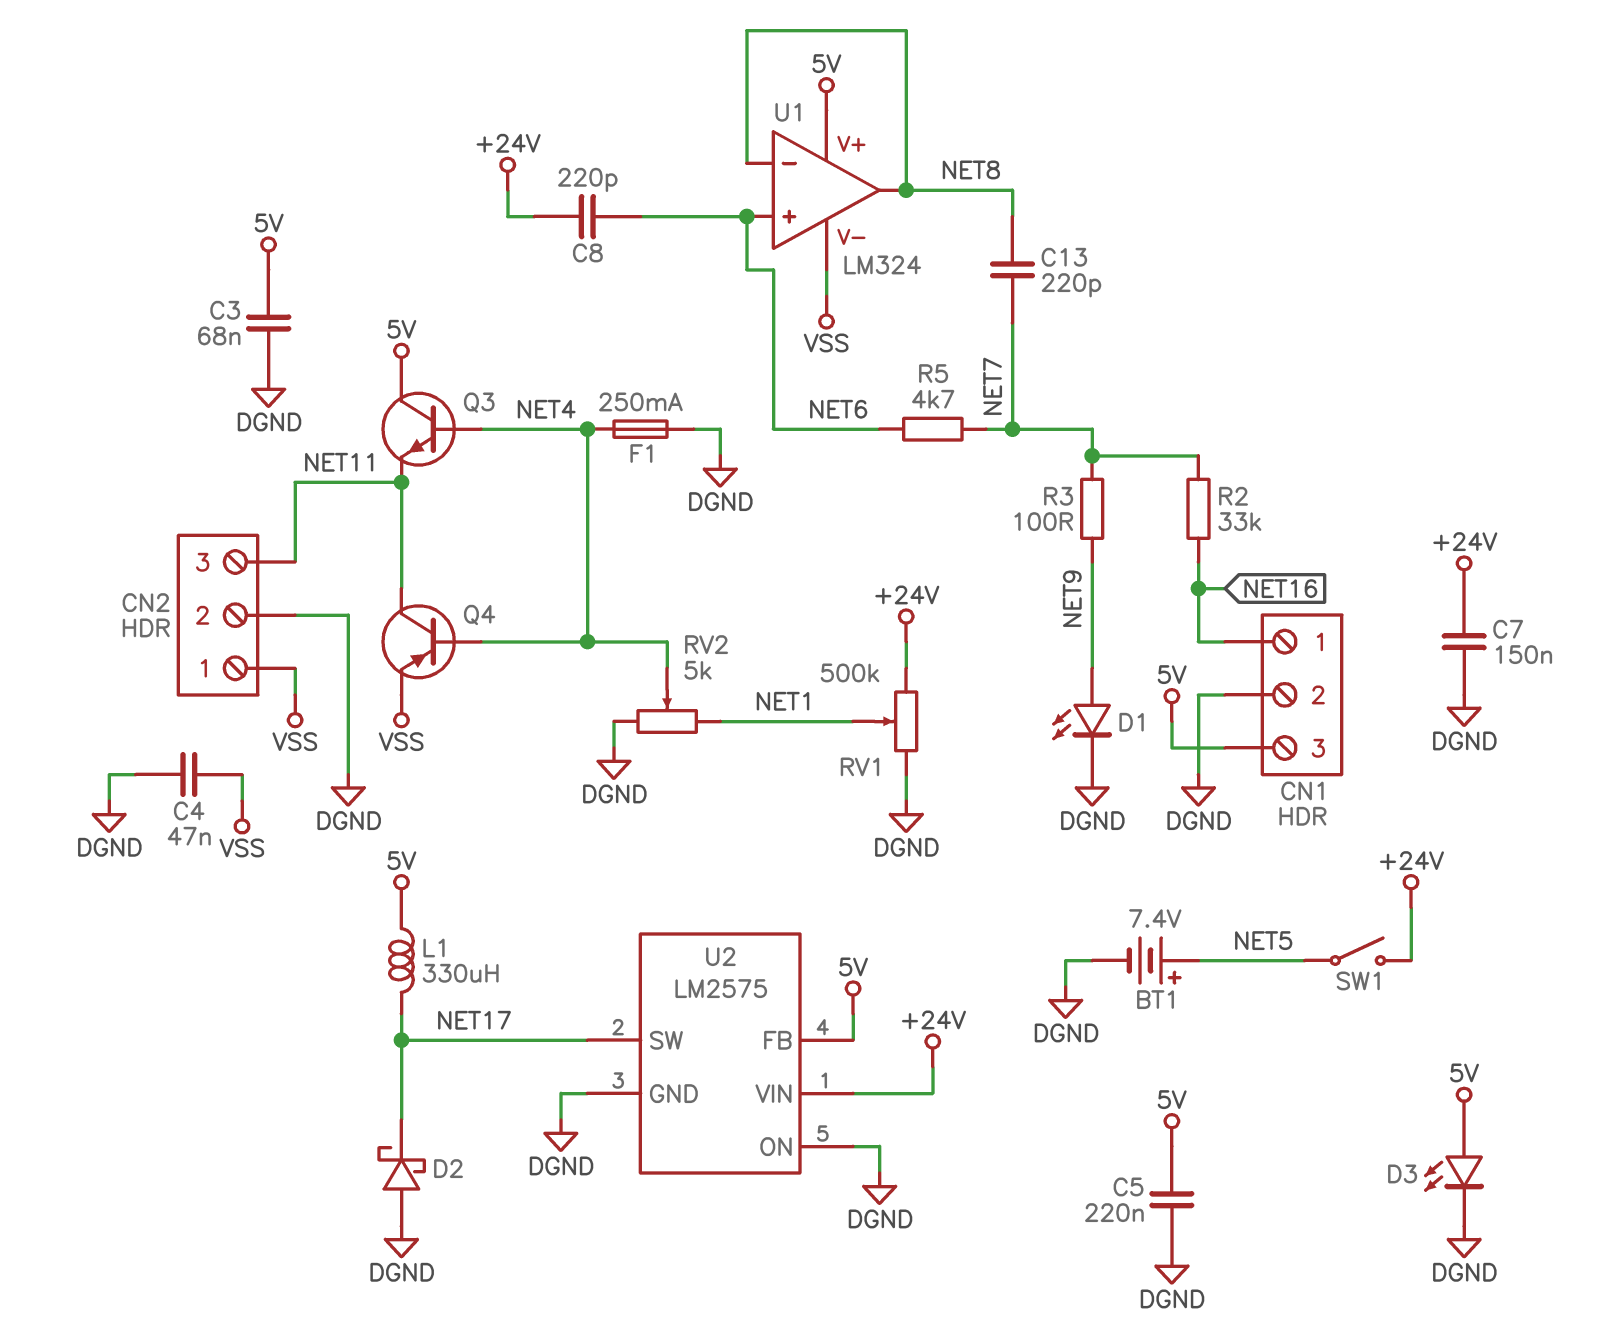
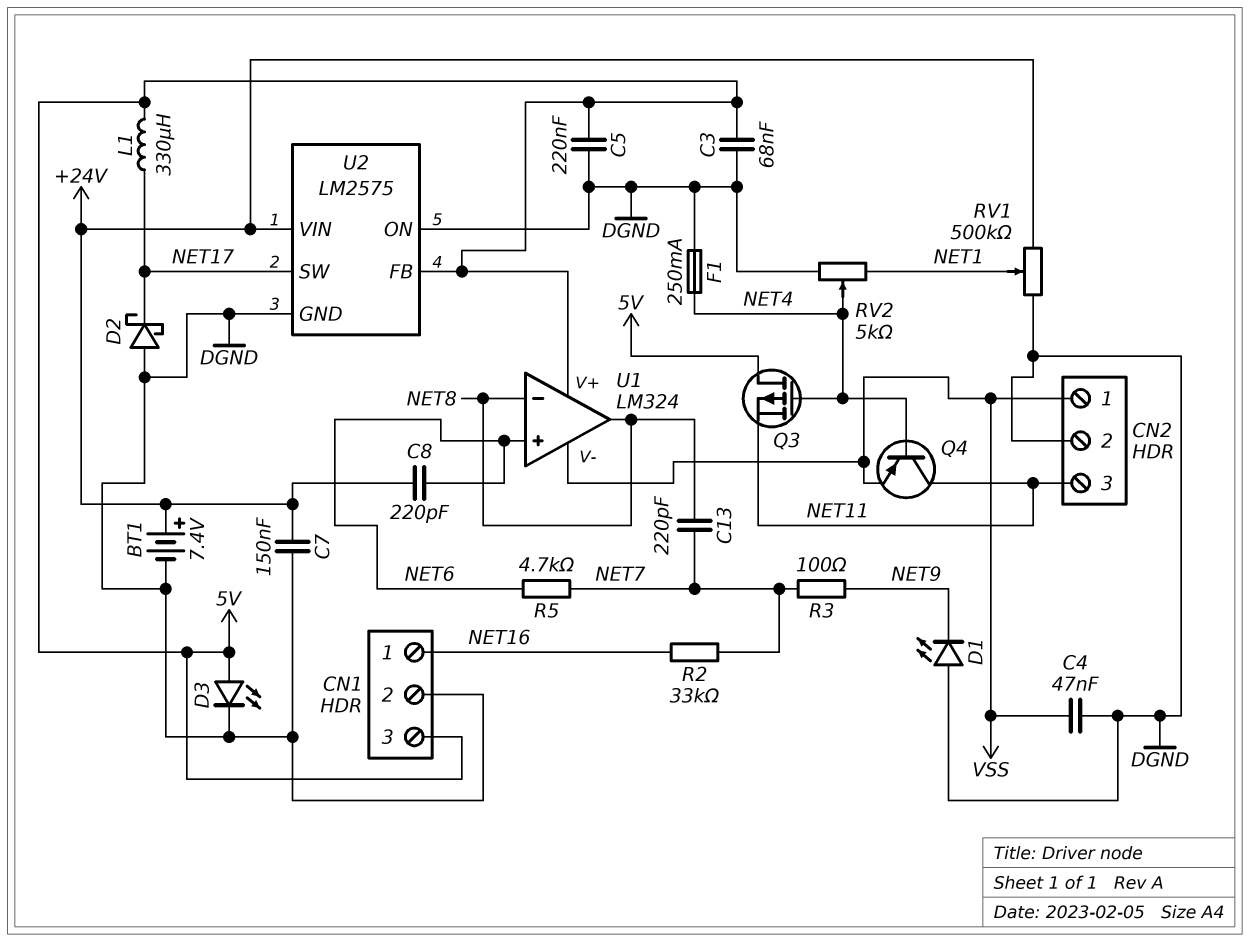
BT1: 7.4V (plus NET5, minus DGND) -> 7.4V (plus +24V, minus DGND)
D1: LED (A NET9, K DGND) -> LED (A DGND, K NET9)
Q3: NPN (B NET4, C 5V, E NET11) -> PMOS (G NET4, D 5V, S NET11)
SW1: switch (+24V, NET5) -> none

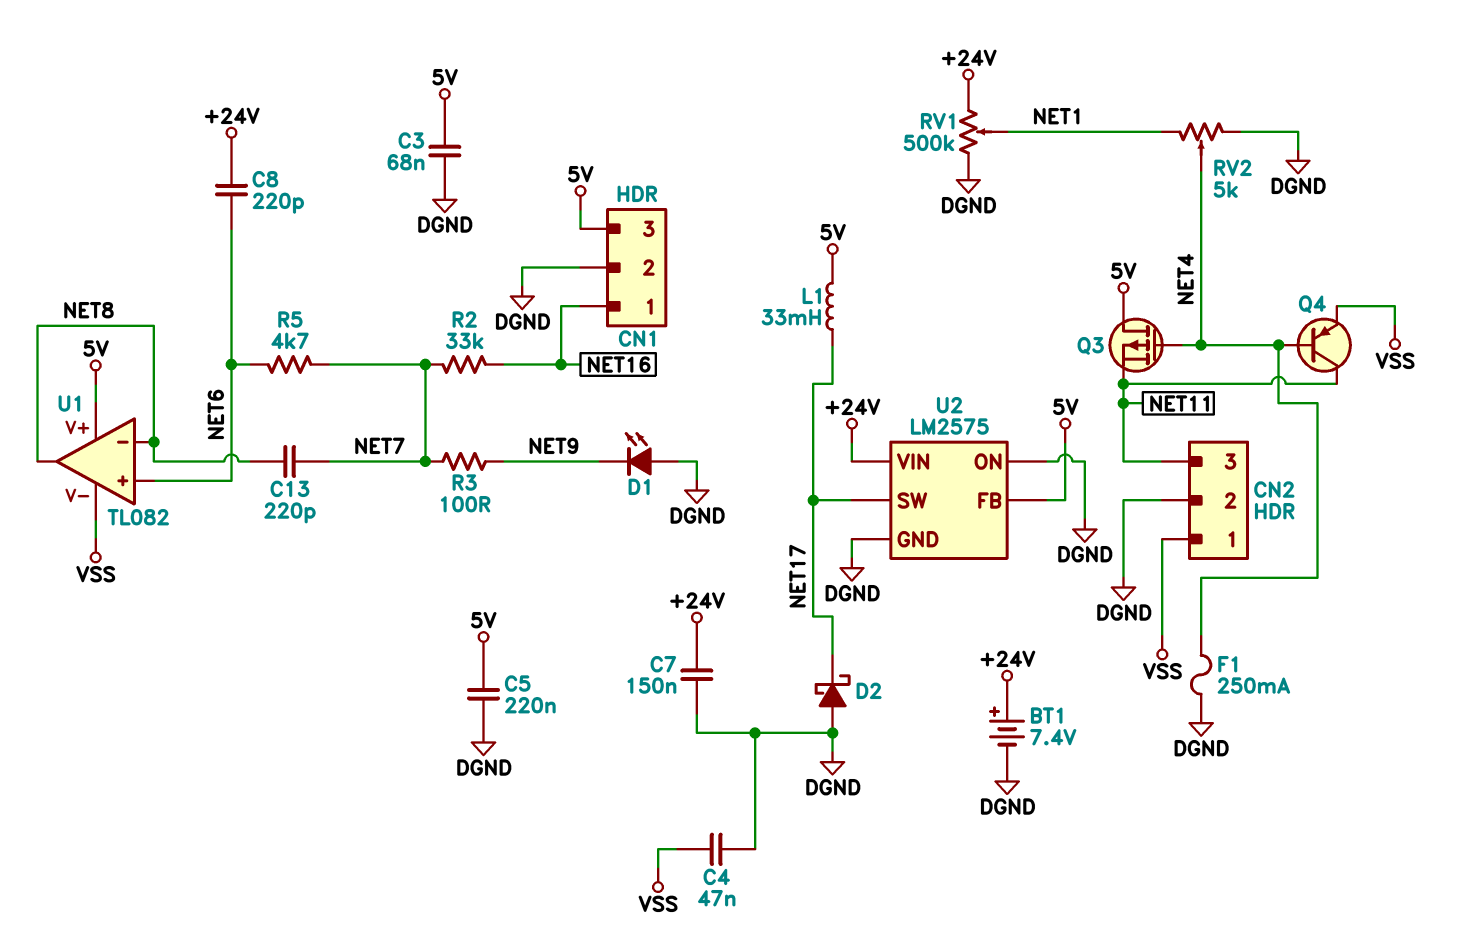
D3: LED (A 5V, K DGND) -> none
L1: 330uH (5V, NET17) -> 33mH (5V, NET17)
U1: LM324 -> TL082

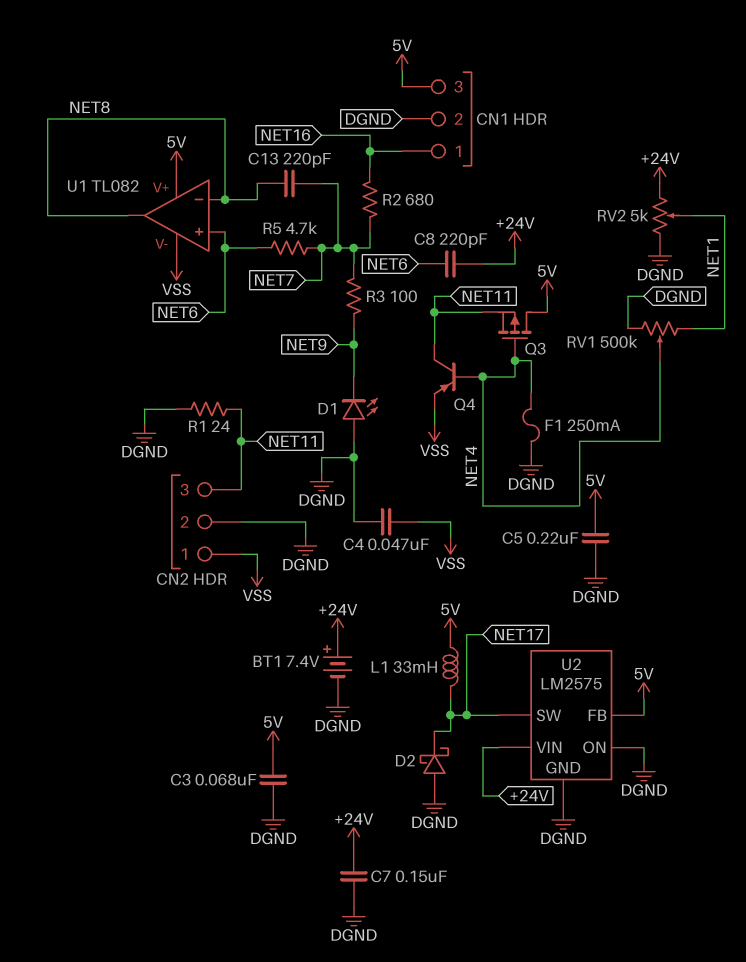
R1: none -> 24 (DGND, NET11)
R2: 33k (NET7, NET16) -> 680 (NET7, NET16)
RV1: 500k (+24V, DGND, wiper NET1) -> 500k (DGND, NET1, wiper NET4)
RV2: 5k (DGND, NET1, wiper NET4) -> 5k (+24V, DGND, wiper NET1)

